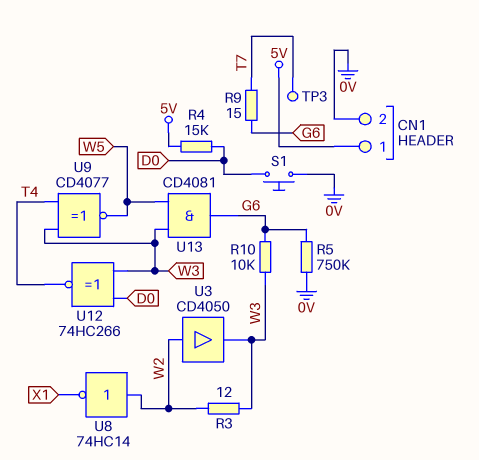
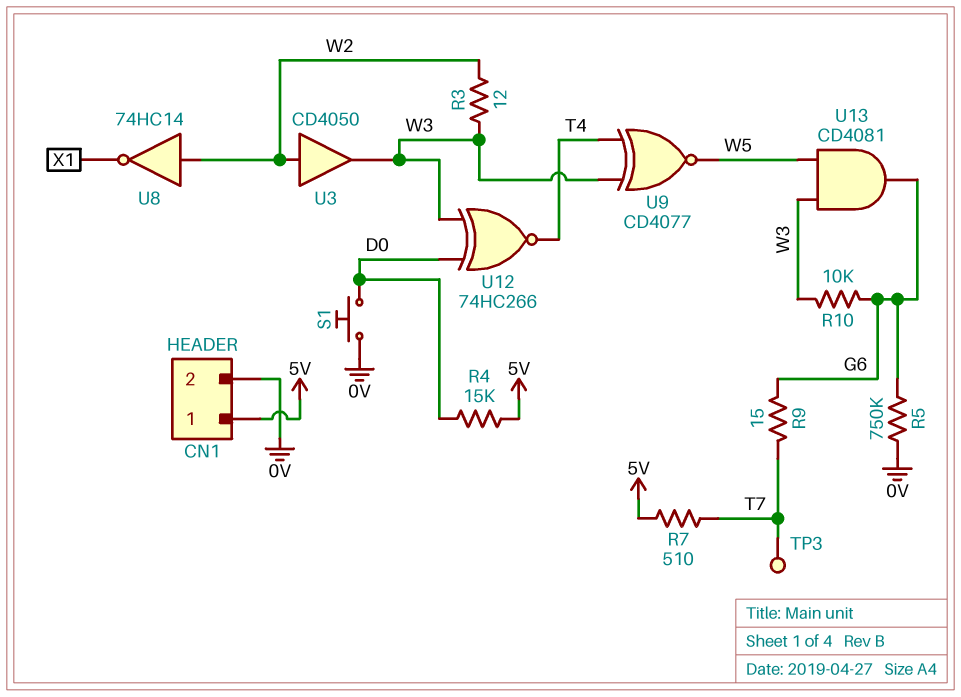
R7: none -> 510 (5V, T7)

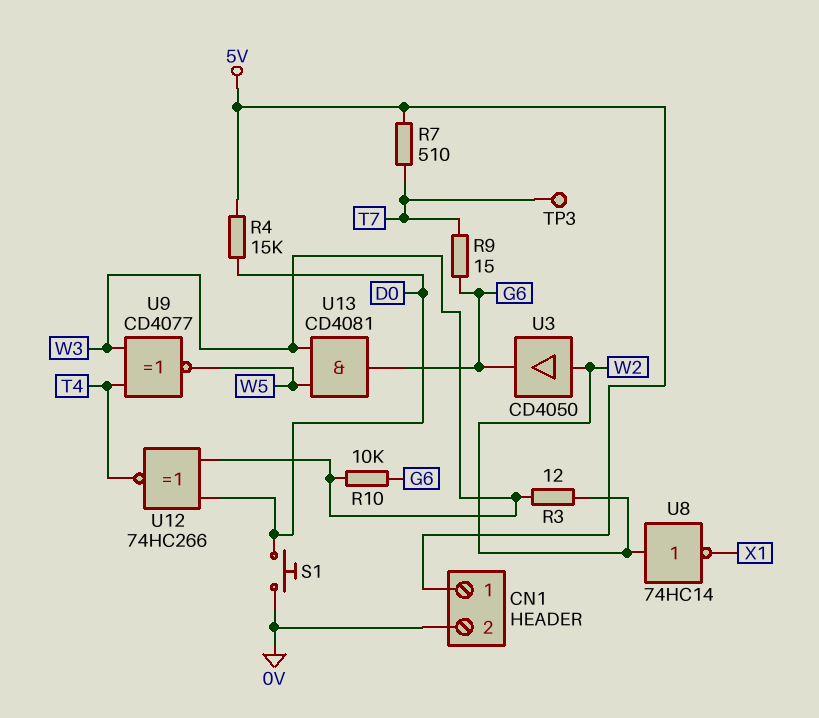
R5: 750k (0V, G6) -> none
U3: buffer CD4050 (in W2, out W3) -> buffer CD4050 (in W2, out G6)

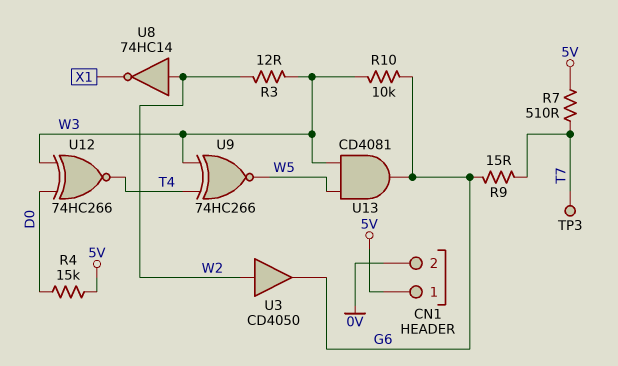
S1: button (0V, D0) -> none
U9: XNOR CD4077 (in T4, in W3, out W5) -> XNOR 74HC266 (in T4, in W3, out W5)

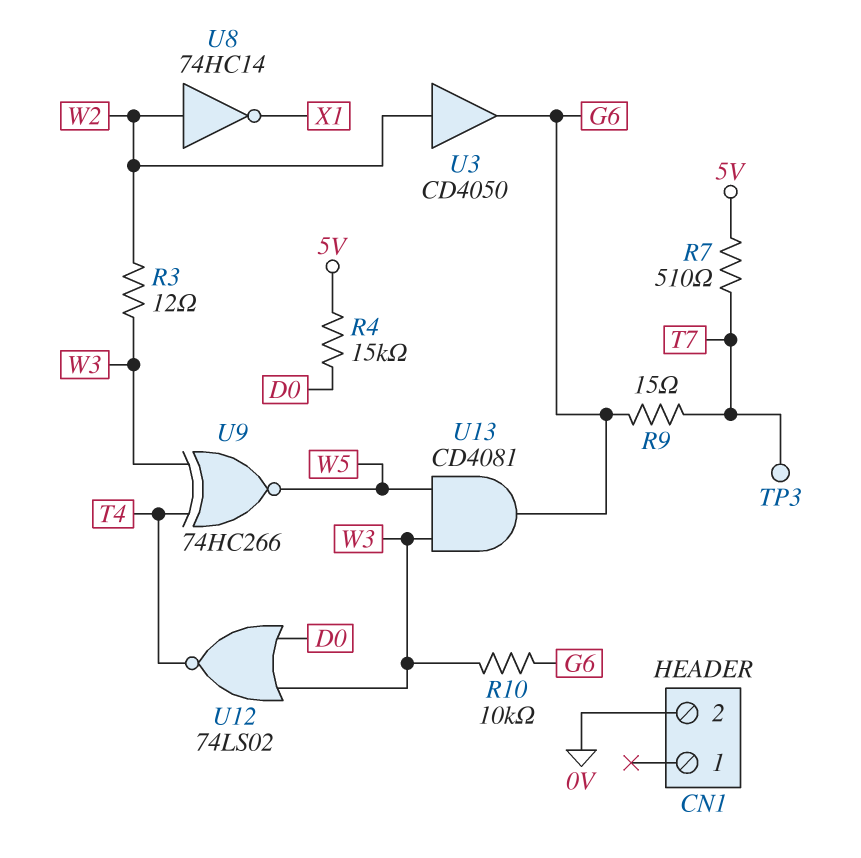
CN1 pin 1: 5V -> none
U12: XNOR 74HC266 (in D0, in W3, out T4) -> NOR 74LS02 (in D0, in W3, out T4)

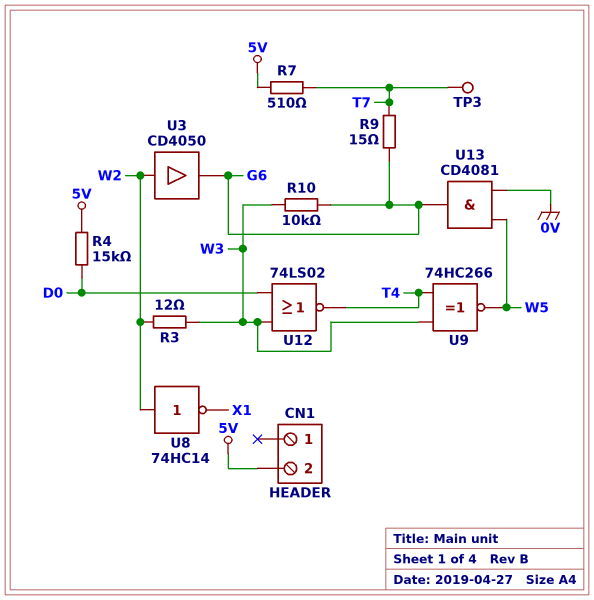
CN1 pin 2: 0V -> 5V
U13: AND CD4081 (in W3, in W5, out G6) -> AND CD4081 (in 0V, in W5, out G6)

